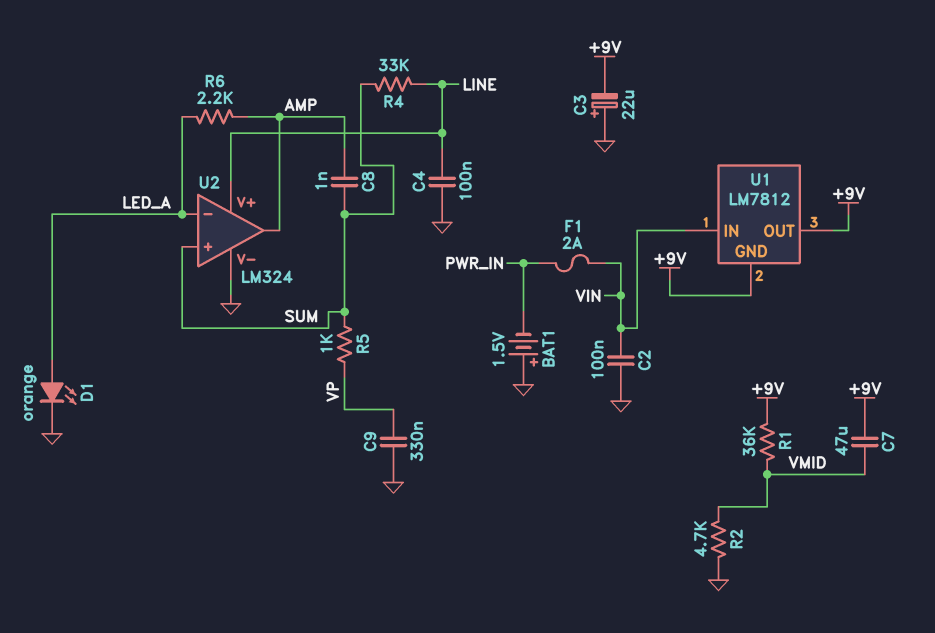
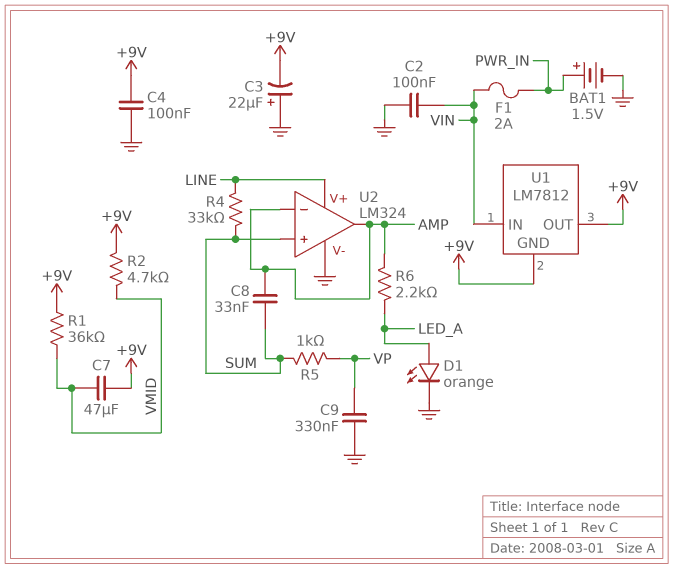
BAT1: 1.5V (plus GND, minus PWR_IN) -> 1.5V (plus PWR_IN, minus GND)
C4: 100nF (GND, LINE) -> 100nF (+9V, GND)
C8: 1nF (AMP, SUM) -> 33nF (AMP, SUM)
R2: 4.7k (GND, VMID) -> 4.7k (+9V, VMID)
U2 pin in-: LED_A -> AMP

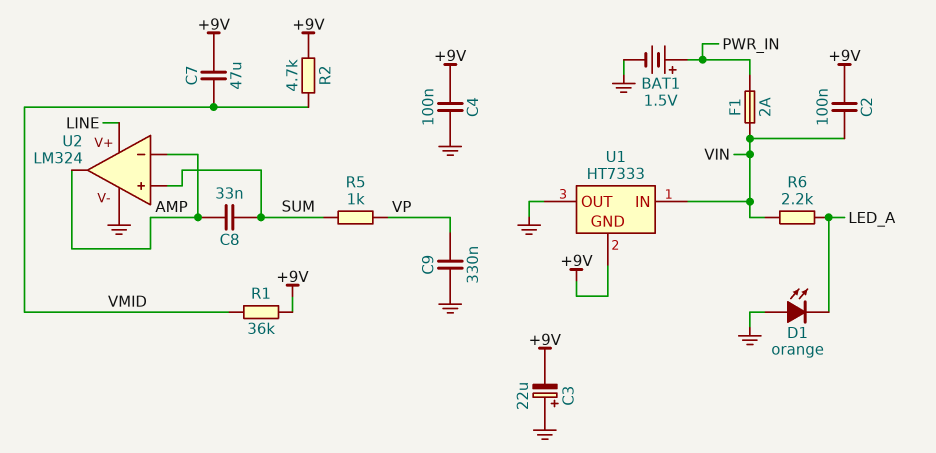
C2: 100nF (GND, VIN) -> 100nF (+9V, VIN)
D1: LED orange (A LED_A, K GND) -> LED orange (A GND, K LED_A)
R4: 33k (LINE, SUM) -> none
R6: 2.2k (AMP, LED_A) -> 2.2k (LED_A, VIN)
U1: LM7812 -> HT7333
U1 pin OUT: +9V -> GND

